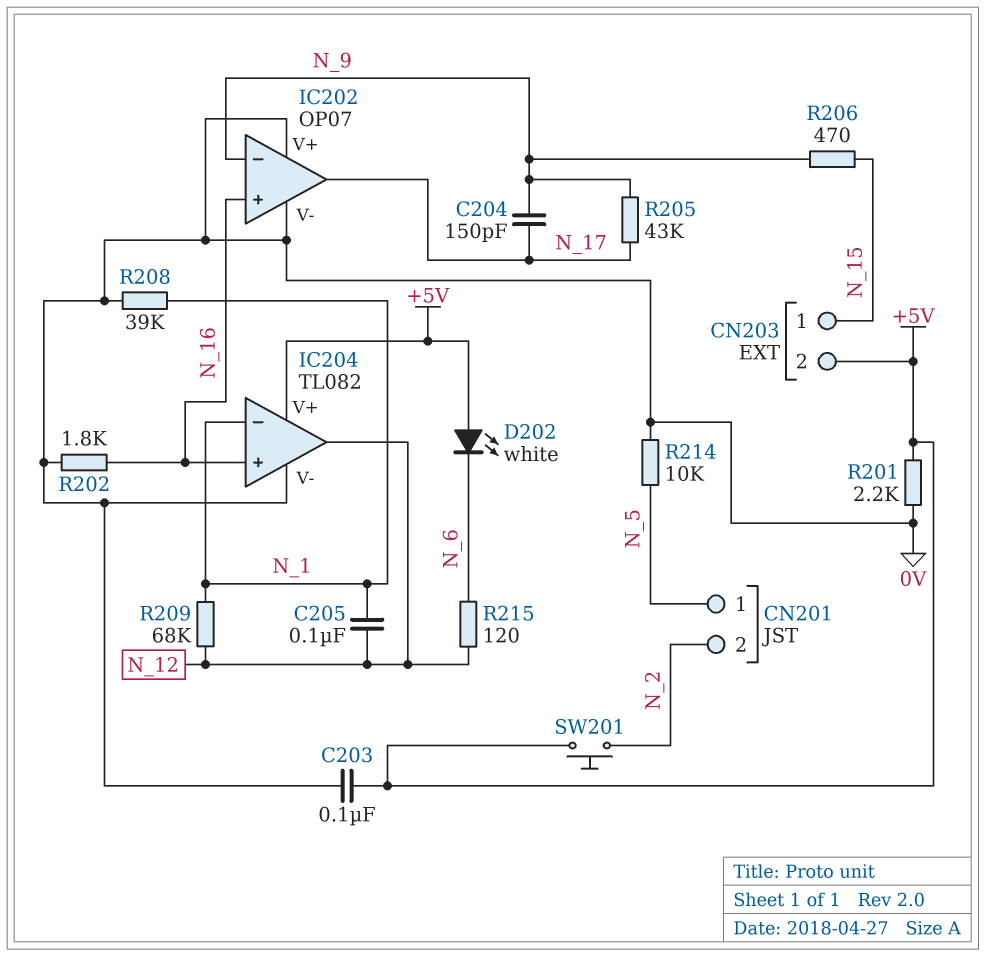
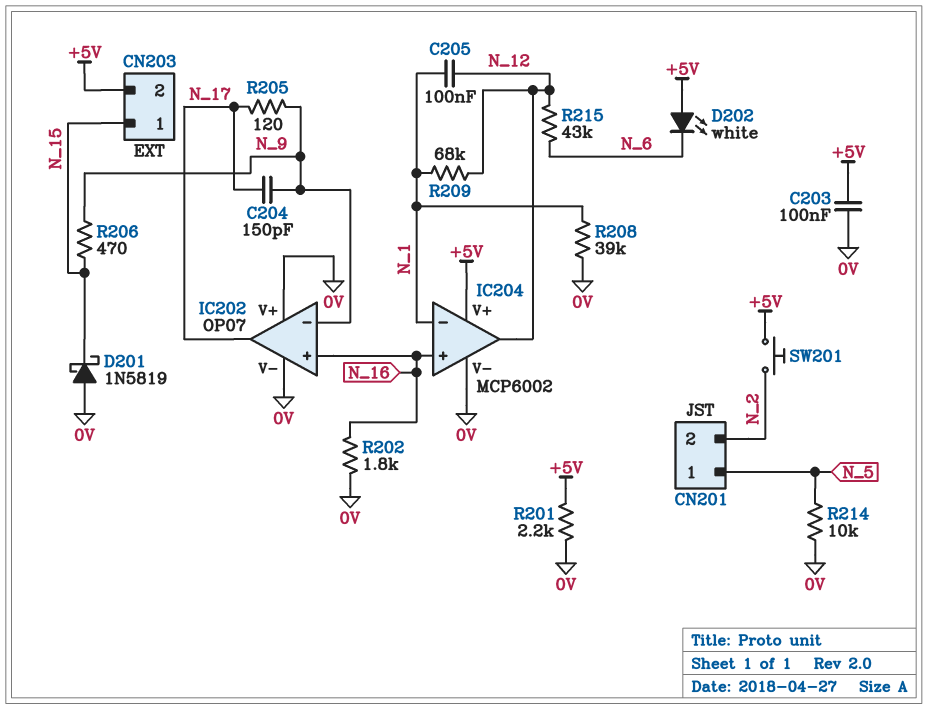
D201: none -> schottky 1N5819 (A 0V, K N_15)
IC204: TL082 -> MCP6002
R205: 43k (N_9, N_17) -> 120 (N_9, N_17)
R215: 120 (N_6, N_12) -> 43k (N_6, N_12)

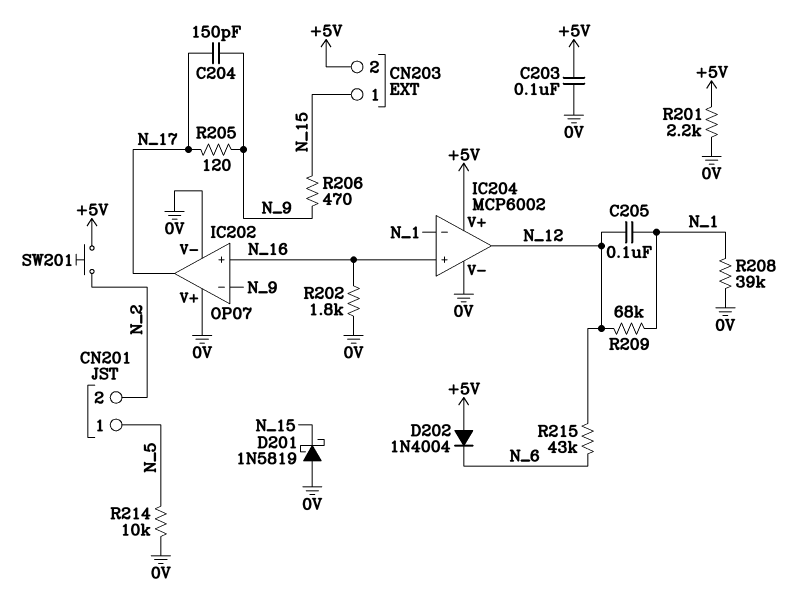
D202: LED white (A +5V, K N_6) -> diode 1N4004 (A +5V, K N_6)

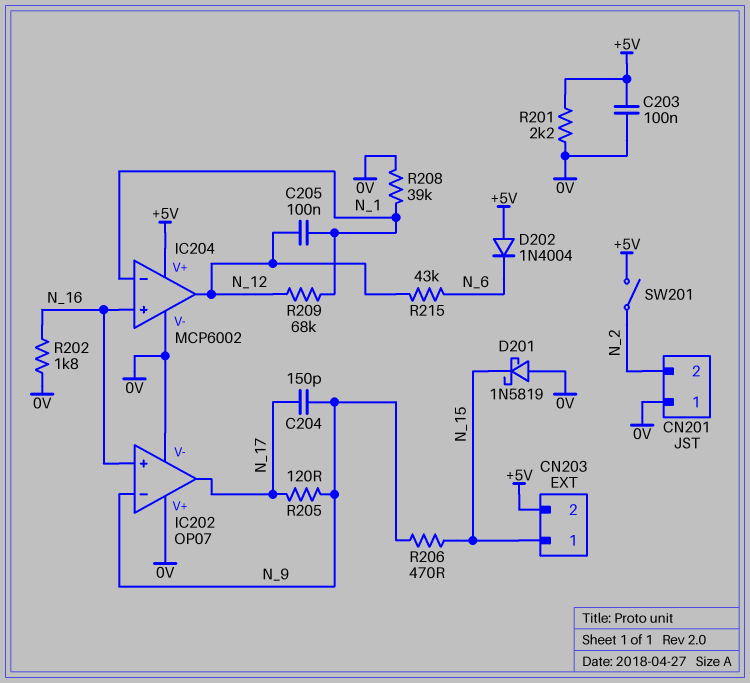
CN201 pin 1: N_5 -> 0V
R214: 10k (0V, N_5) -> none
SW201: button (+5V, N_2) -> switch (+5V, N_2)

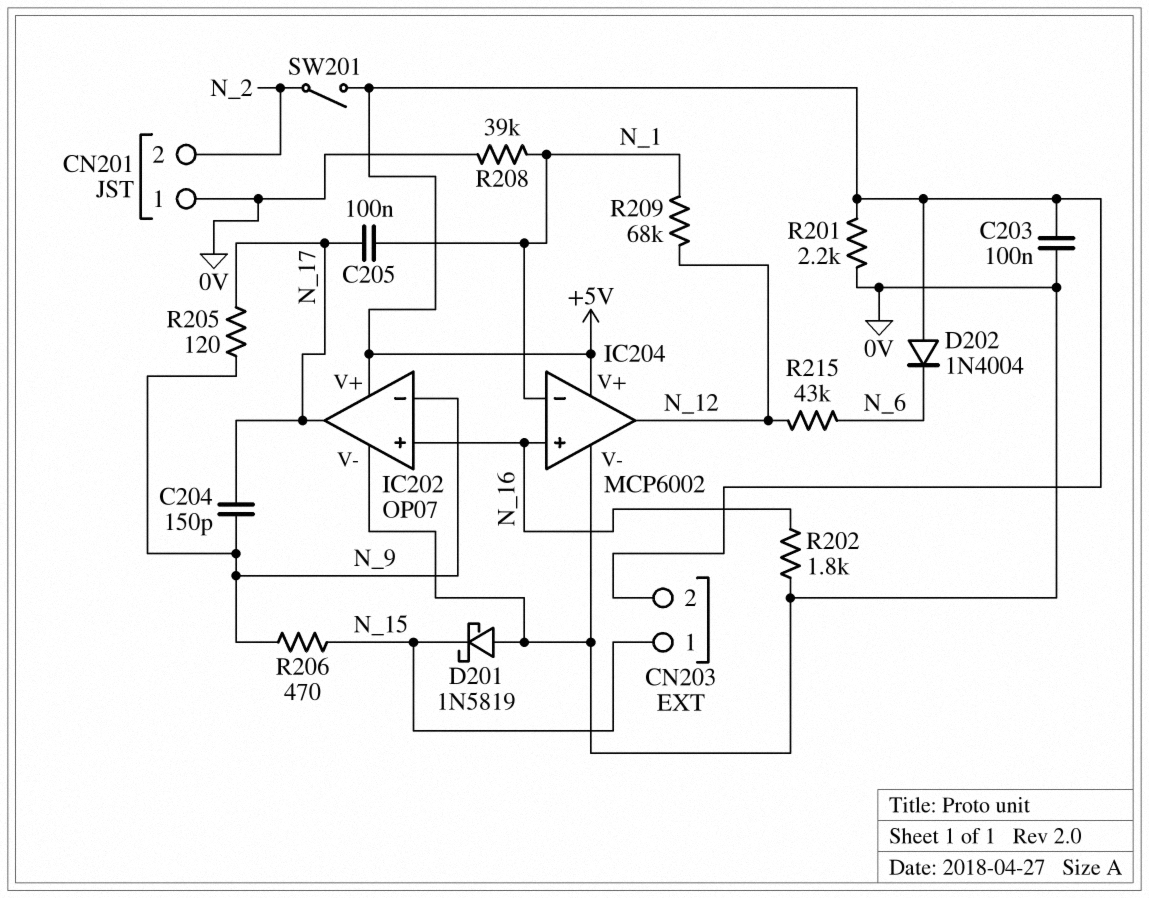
C205: 100nF (N_1, N_12) -> 100nF (N_1, N_17)
IC202 pin V+: 0V -> +5V

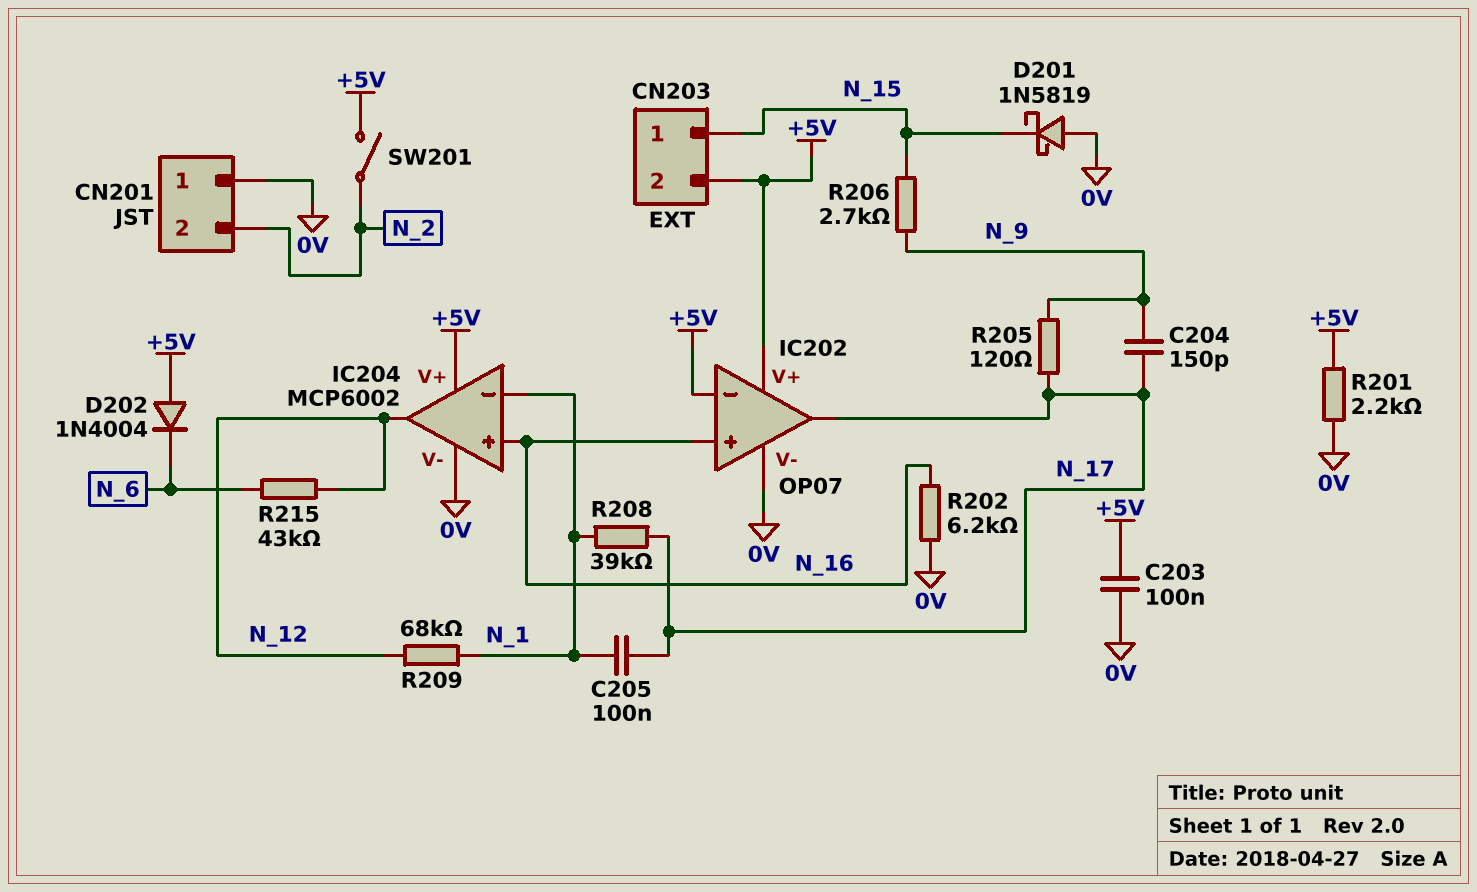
IC202 pin in-: N_9 -> +5V
R202: 1.8k (0V, N_16) -> 6.2k (0V, N_16)
R206: 470 (N_9, N_15) -> 2.7k (N_9, N_15)
R208: 39k (0V, N_1) -> 39k (N_1, N_17)

